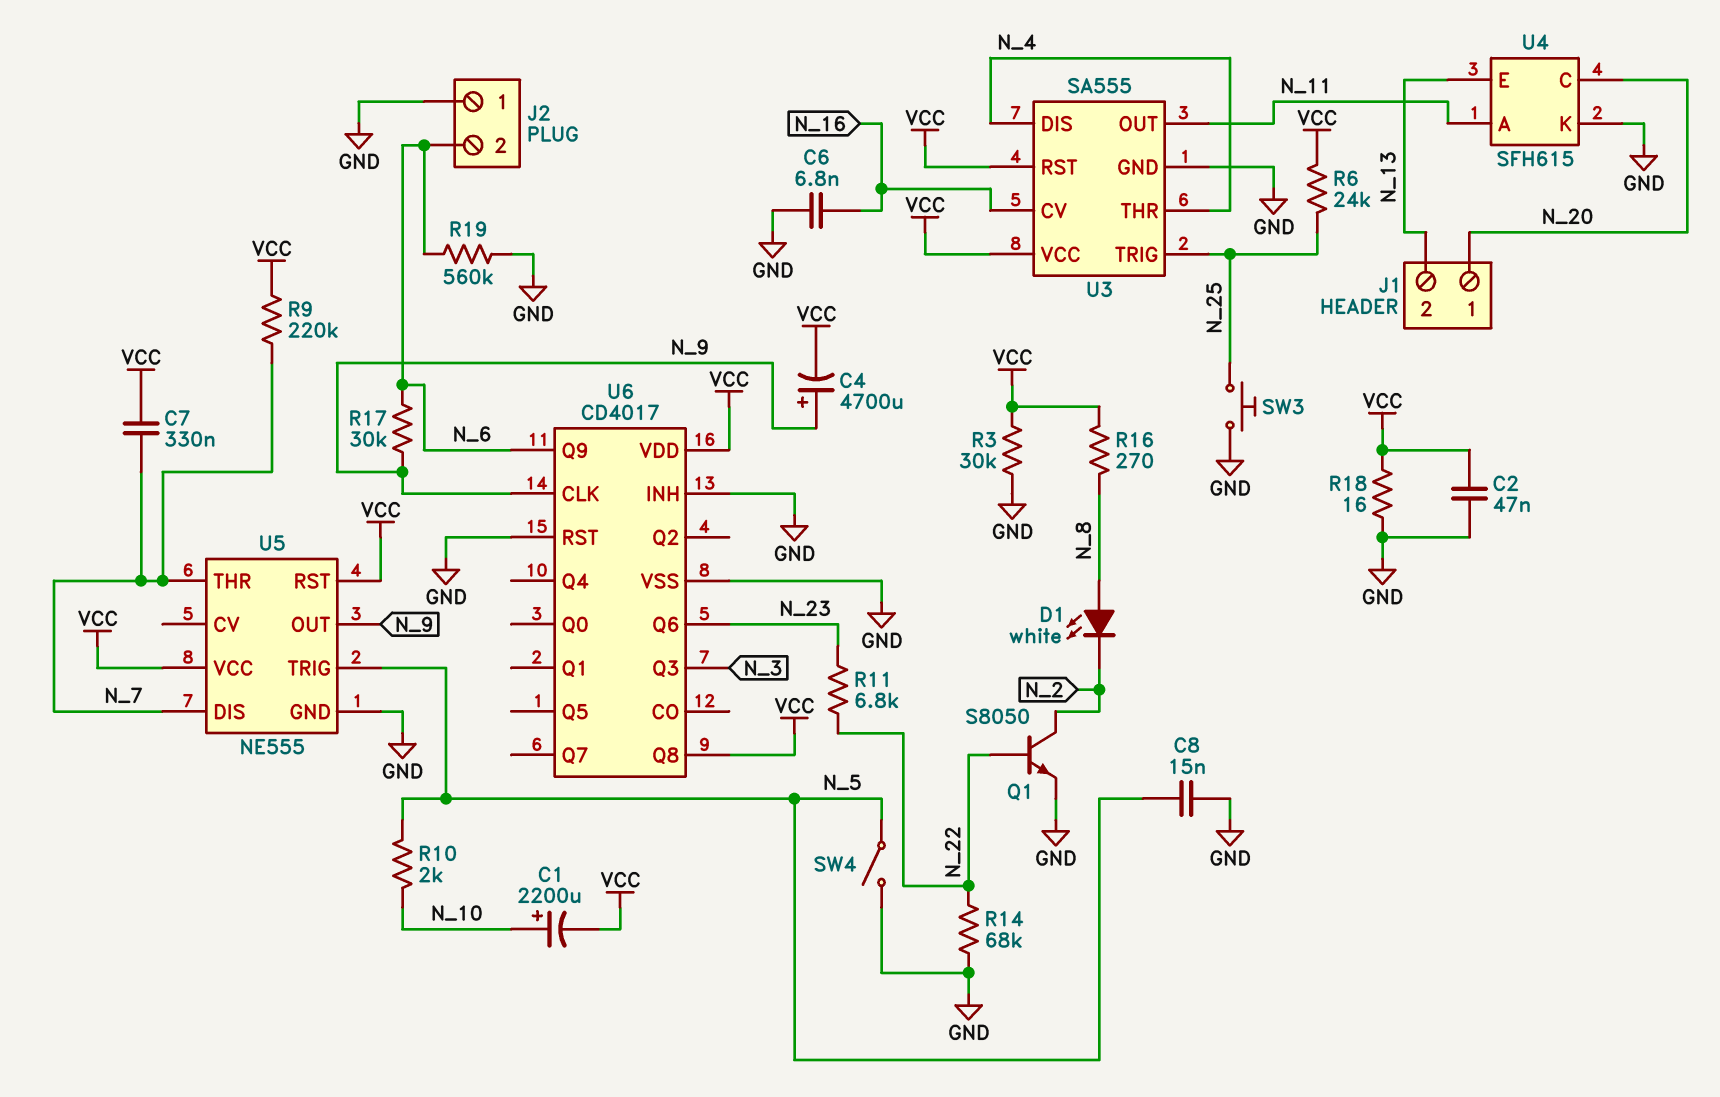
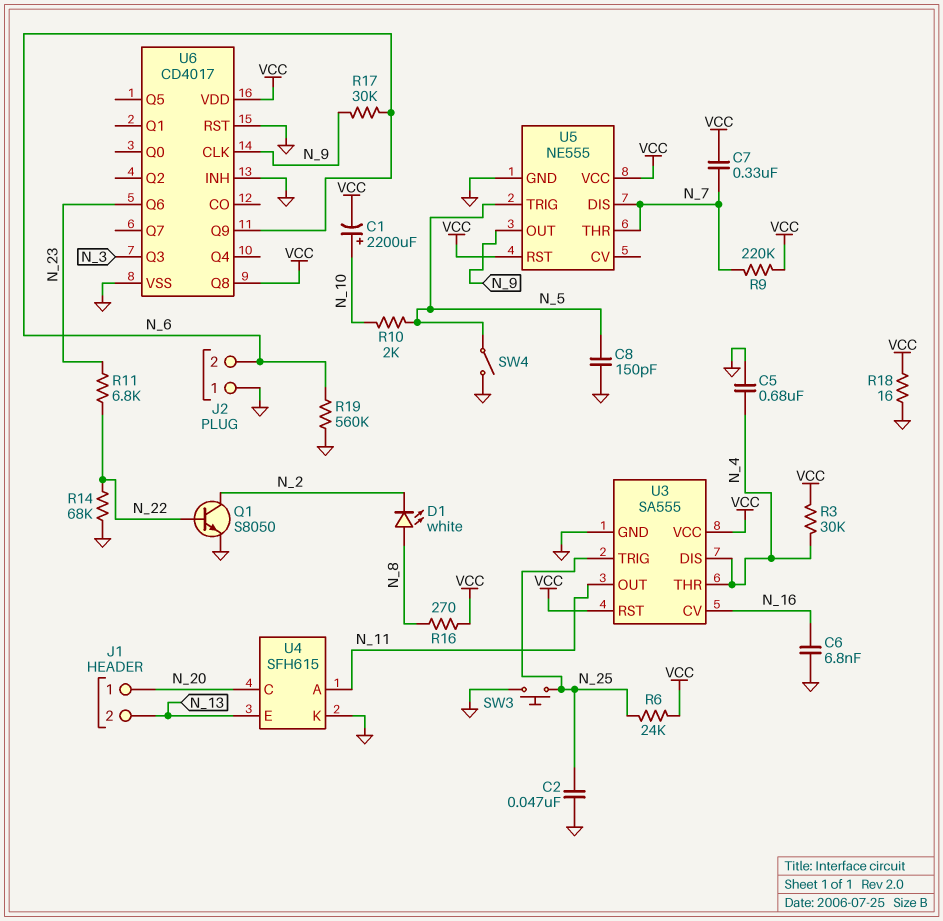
C2: 47nF (GND, VCC) -> 47nF (GND, N_25)
C4: 4700uF (plus N_9, minus VCC) -> none
C5: none -> 680nF (GND, N_4)
C8: 15nF (GND, N_5) -> 150pF (GND, N_5)
R3: 30k (GND, VCC) -> 30k (N_4, VCC)

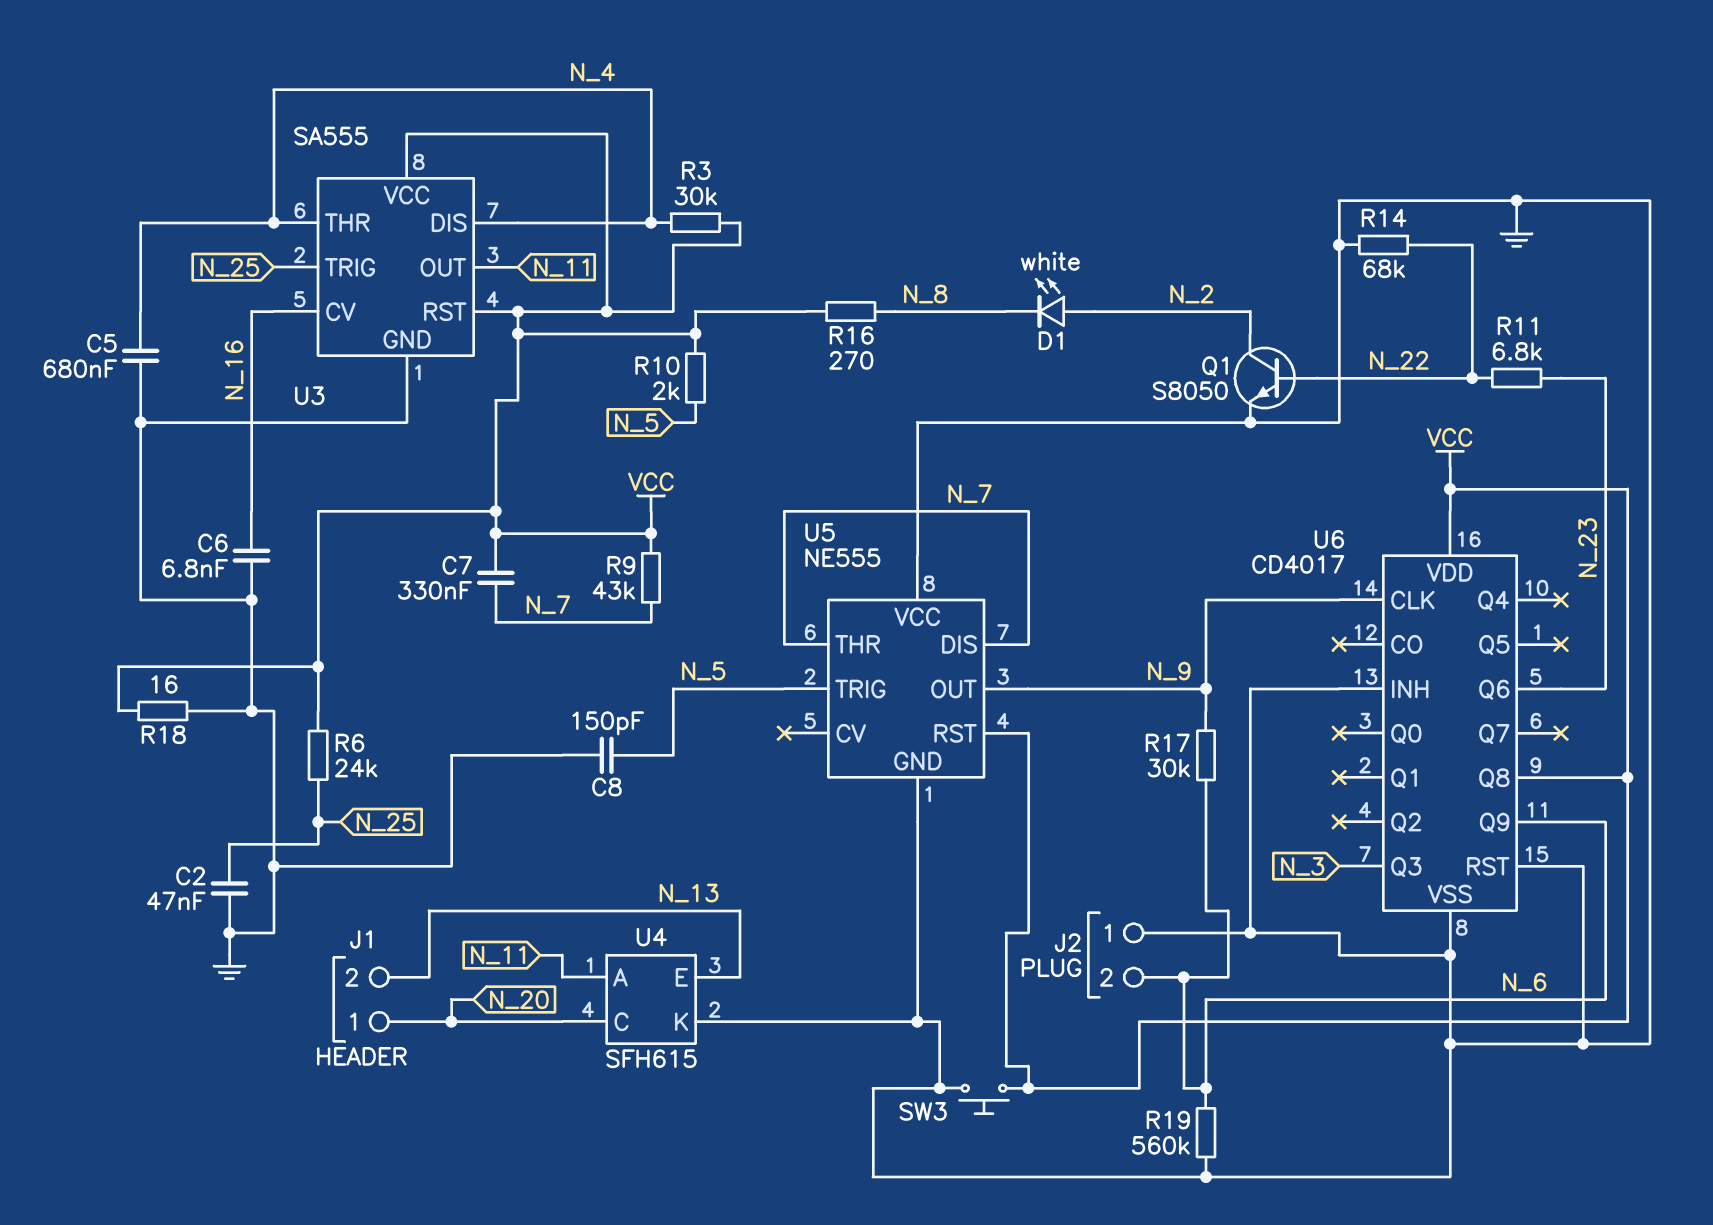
C1: 2200uF (plus N_10, minus VCC) -> none
D1: LED white (A N_8, K N_2) -> LED white (A N_2, K N_8)
R9: 220k (N_7, VCC) -> 43k (N_7, VCC)
R10: 2k (N_5, N_10) -> 2k (N_5, VCC)
SW3: button (GND, N_25) -> button (GND, VCC)
SW4: switch (GND, N_5) -> none
U5 pin VCC: VCC -> GND

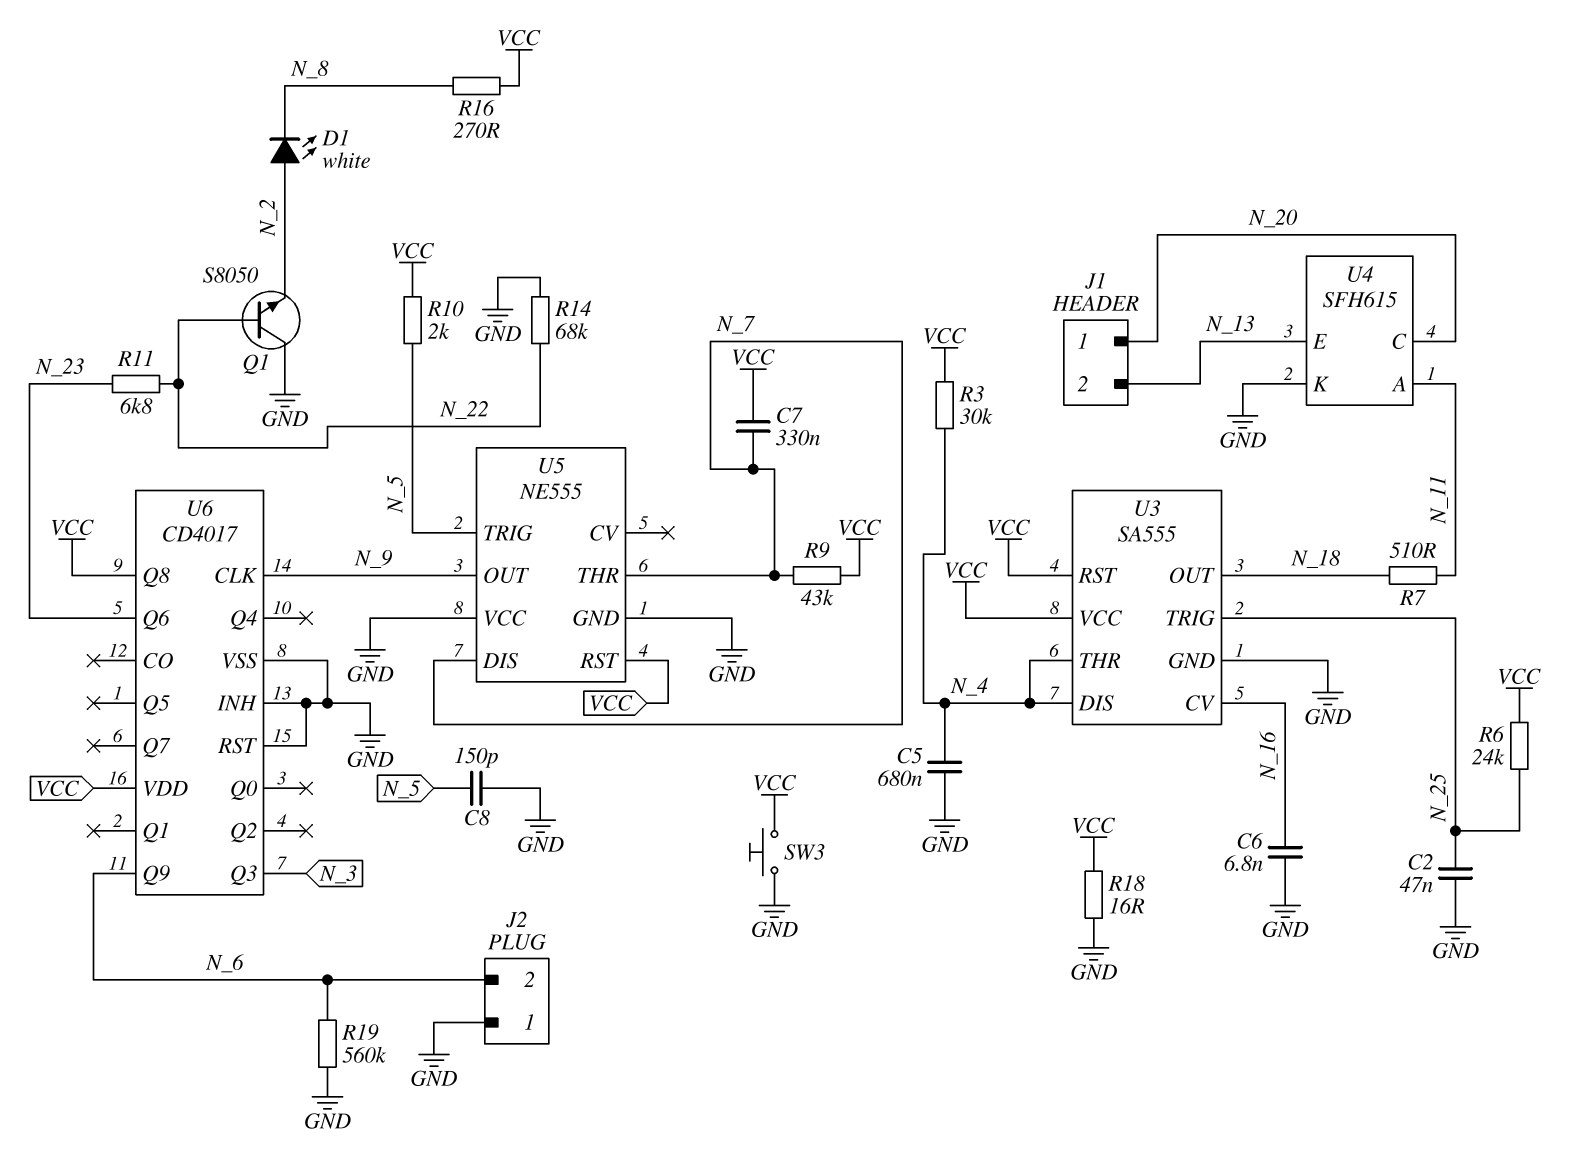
Q1: NPN S8050 (B N_22, C N_2, E GND) -> NPN S8050 (B N_22, C GND, E N_2)
R7: none -> 510 (N_11, N_18)
R17: 30k (N_6, N_9) -> none
U3 pin OUT: N_11 -> N_18

